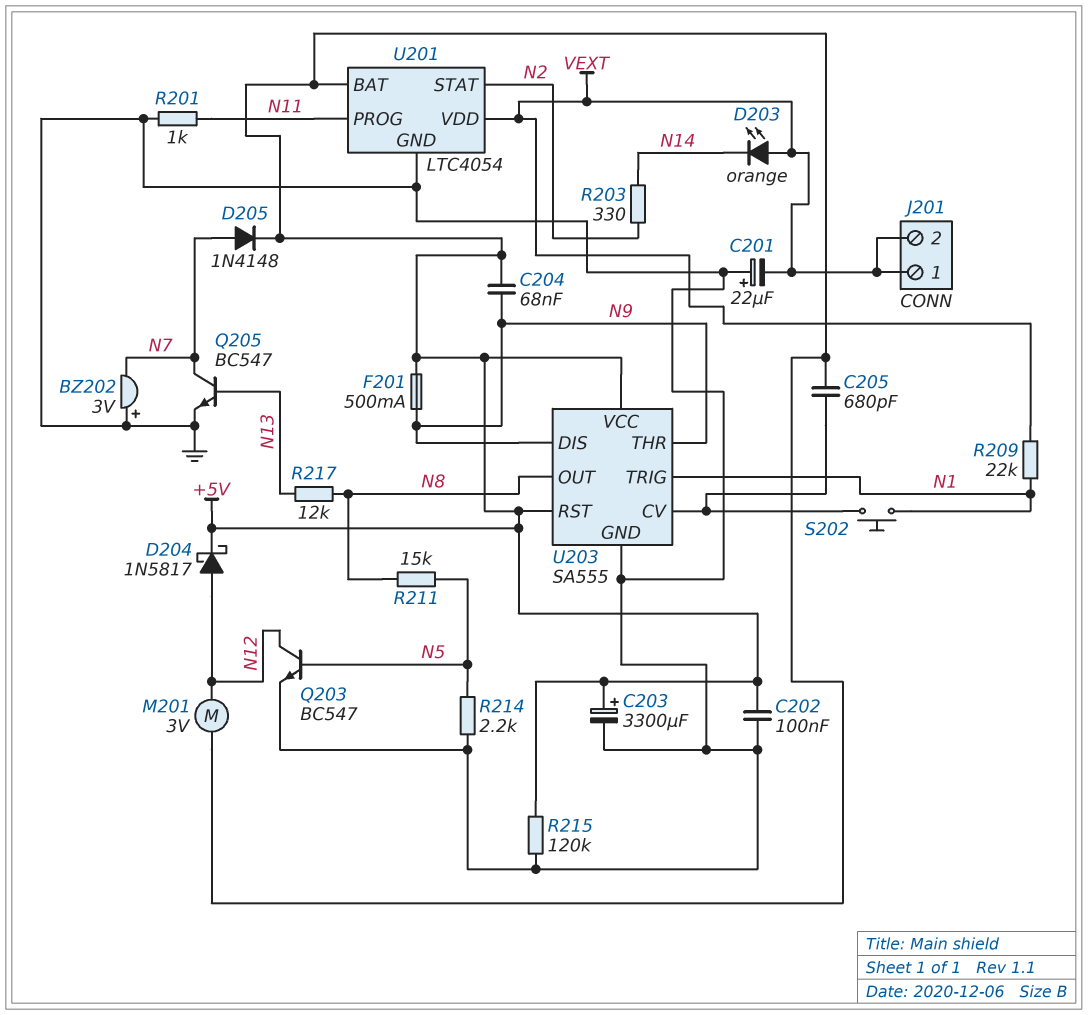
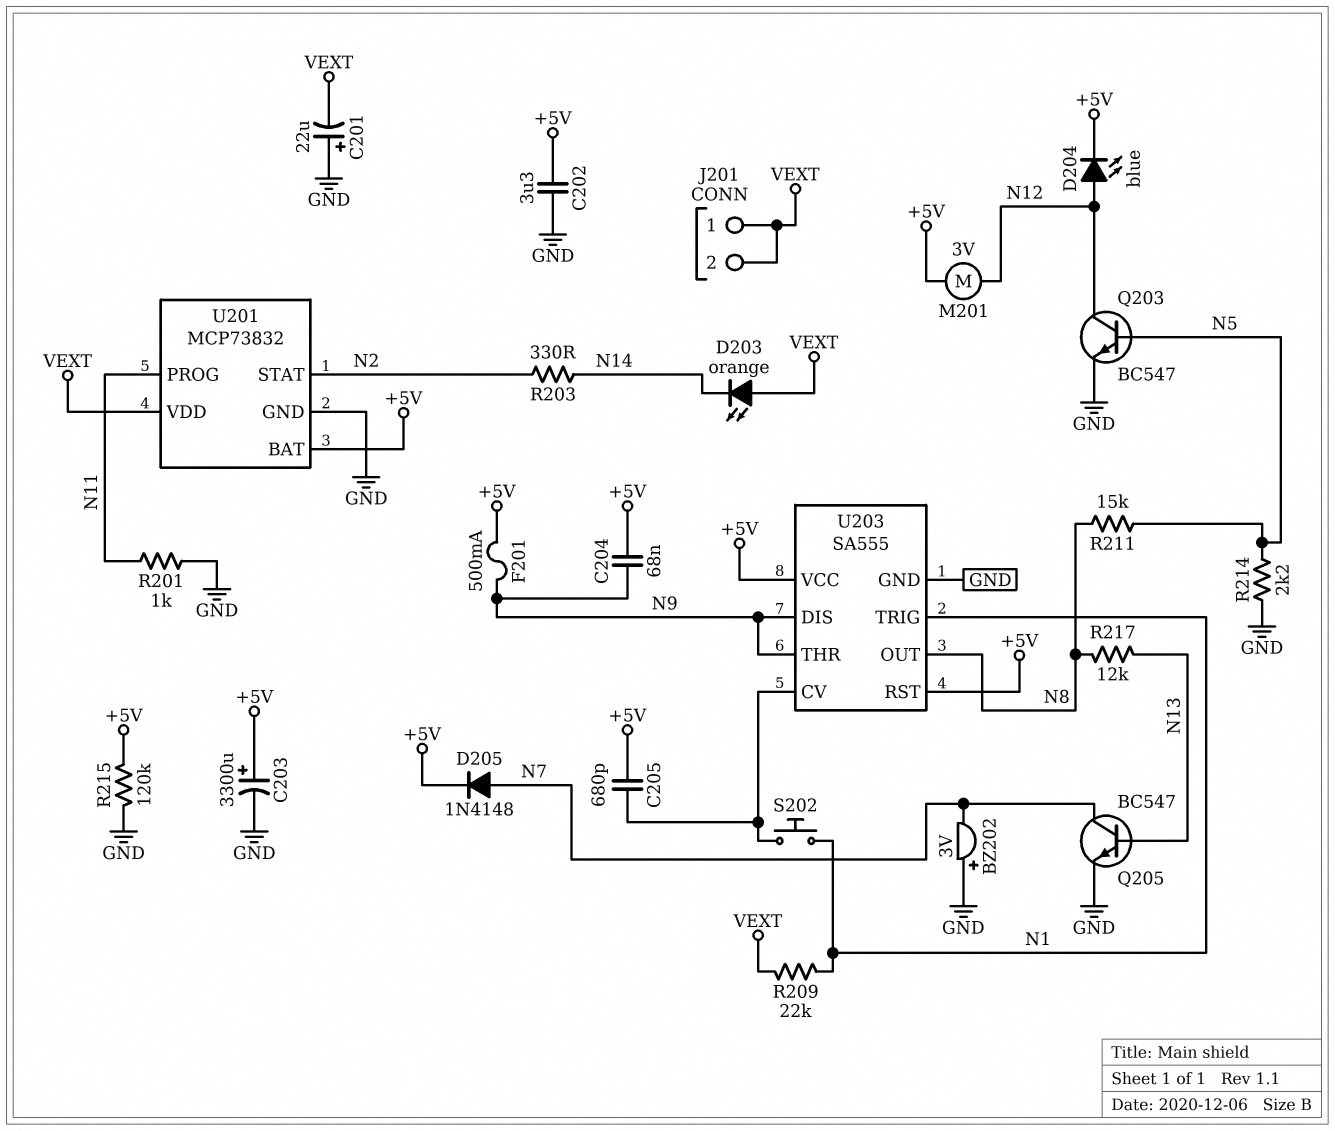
C202: 100nF (+5V, GND) -> 3.3uF (+5V, GND)
D204: schottky 1N5817 (A N12, K +5V) -> LED blue (A N12, K +5V)
U201: LTC4054 -> MCP73832

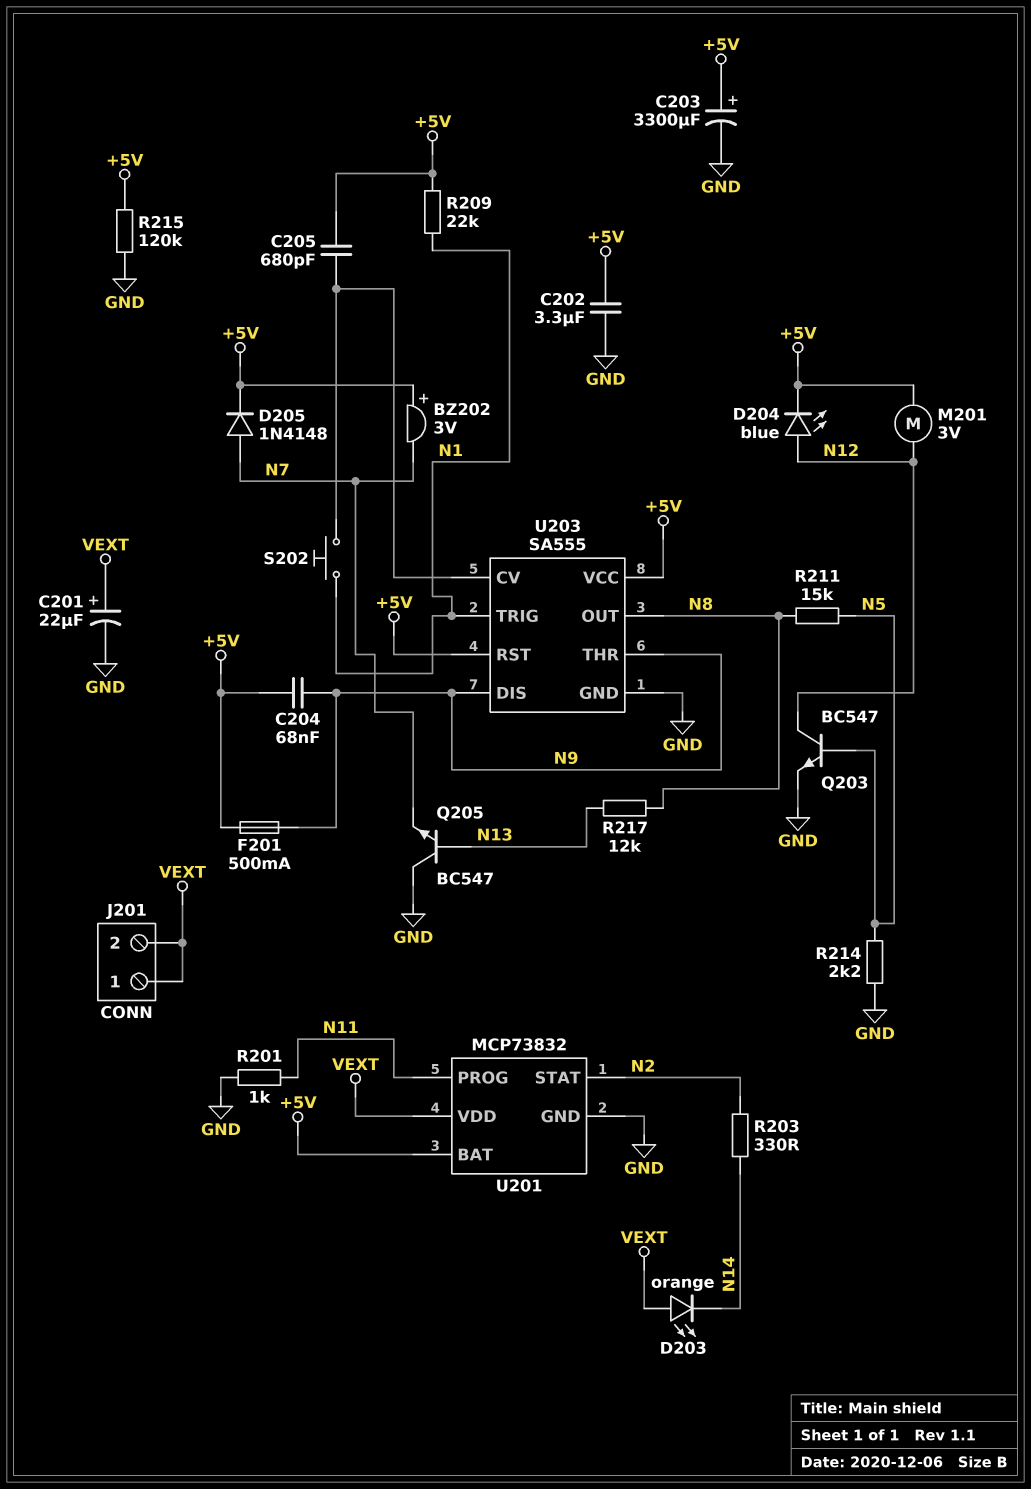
BZ202: buzzer 3V (plus GND, minus N7) -> buzzer 3V (plus +5V, minus N7)
C201: 22uF (plus GND, minus VEXT) -> 22uF (plus VEXT, minus GND)
Q205: NPN BC547 (B N13, C N7, E GND) -> NPN BC547 (B N13, C GND, E N7)
R209: 22k (N1, VEXT) -> 22k (+5V, N1)

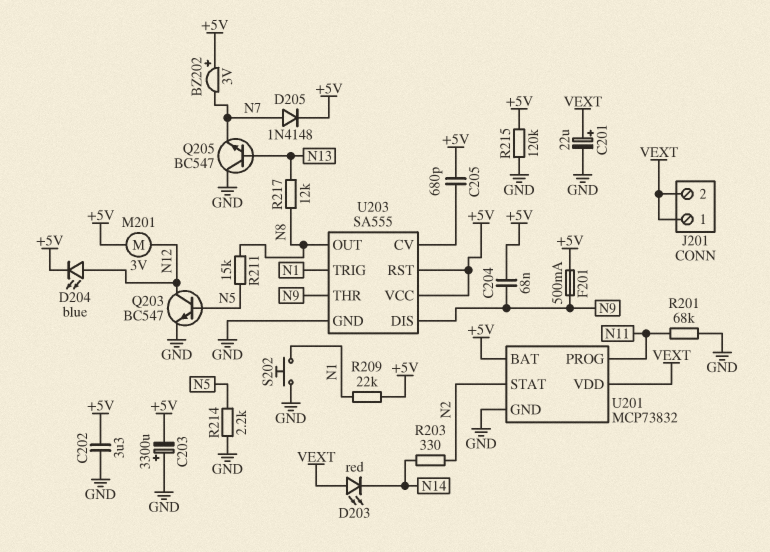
C203: 3300uF (plus +5V, minus GND) -> 3300uF (plus GND, minus +5V)
D203: LED orange (A VEXT, K N14) -> LED red (A VEXT, K N14)
R201: 1k (GND, N11) -> 68k (GND, N11)
S202: button (N1, U203/CV) -> button (GND, N1)

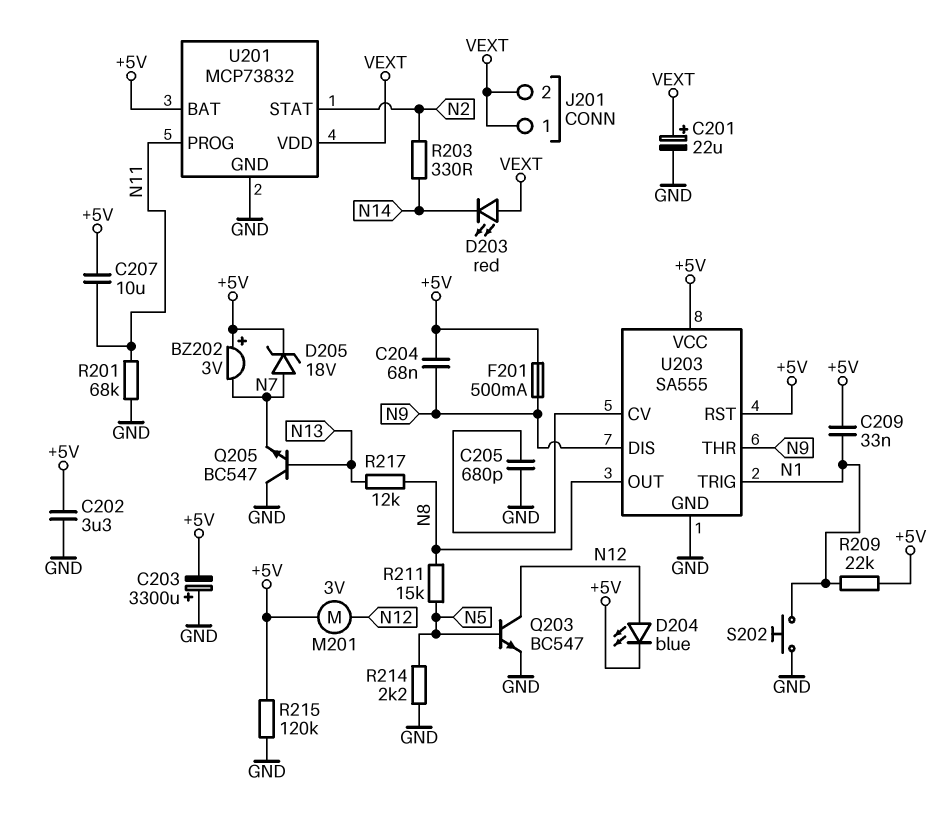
C205: 680pF (+5V, U203/CV) -> 680pF (GND, U203/CV)
C207: none -> 10uF (+5V, N11)
C209: none -> 33nF (+5V, N1)
D205: diode 1N4148 (A N7, K +5V) -> zener 18V (A N7, K +5V)

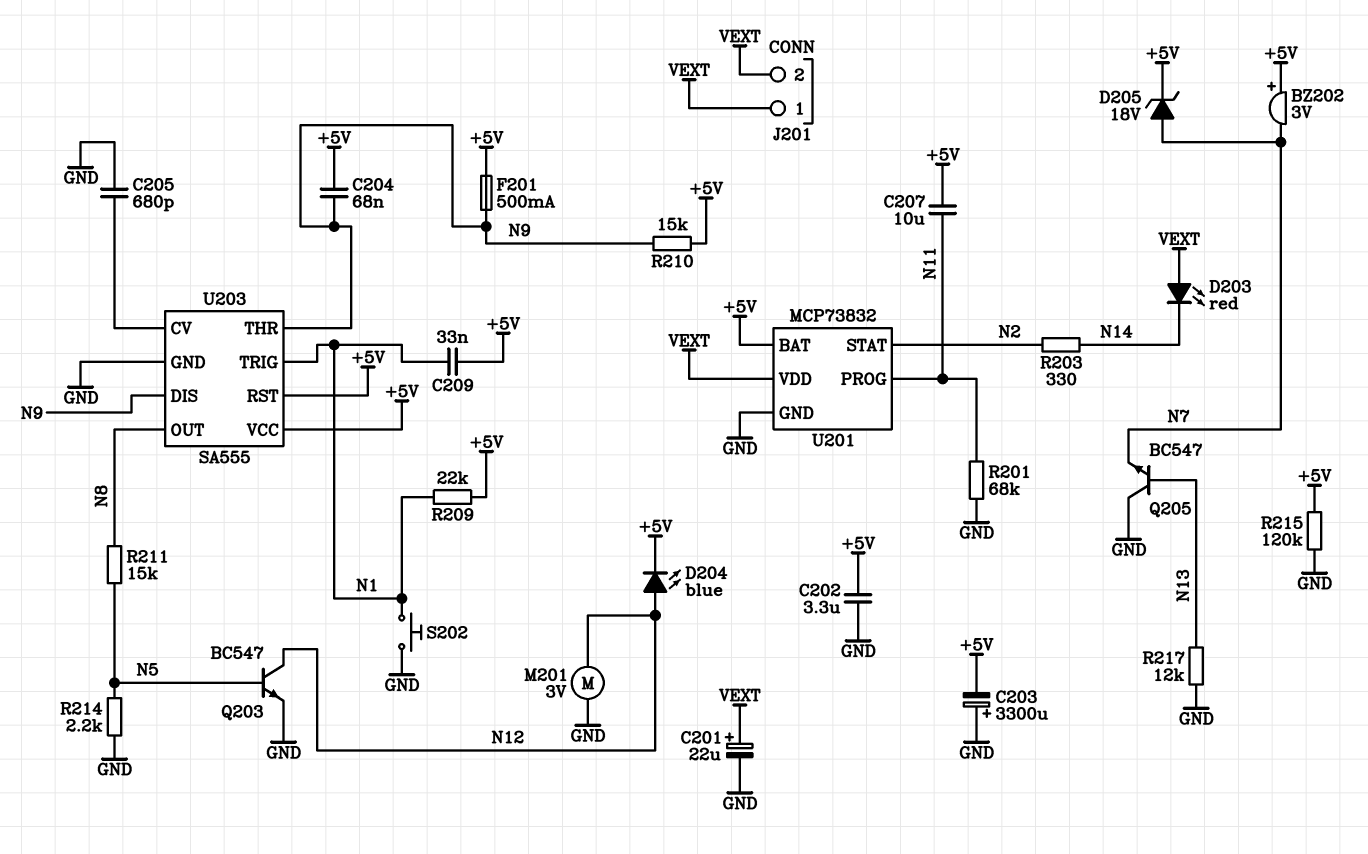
M201: motor 3V (+5V, N12) -> motor 3V (GND, N12)
R210: none -> 15k (+5V, N9)
R217: 12k (N8, N13) -> 12k (GND, N13)

